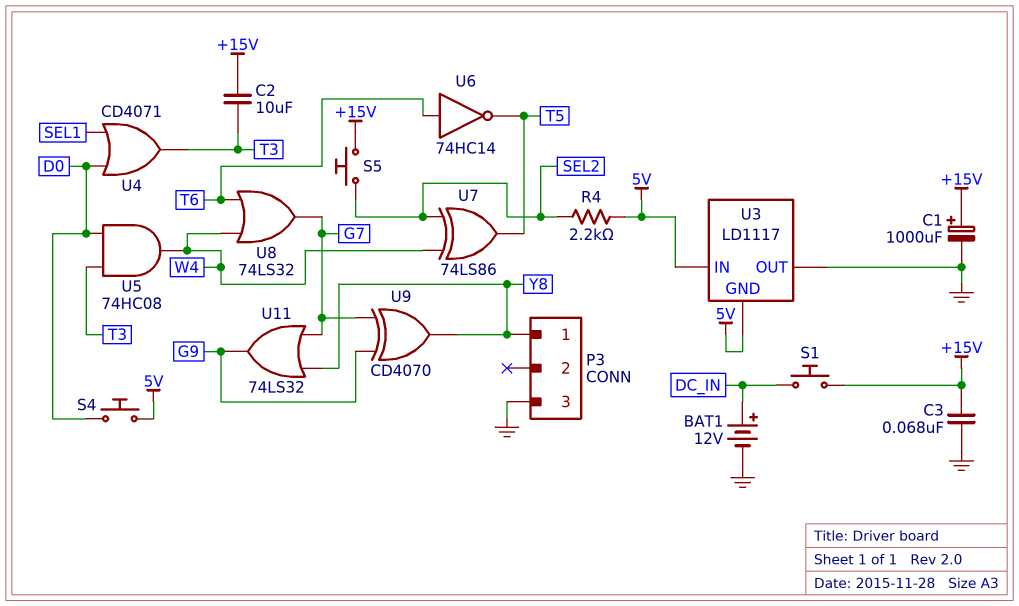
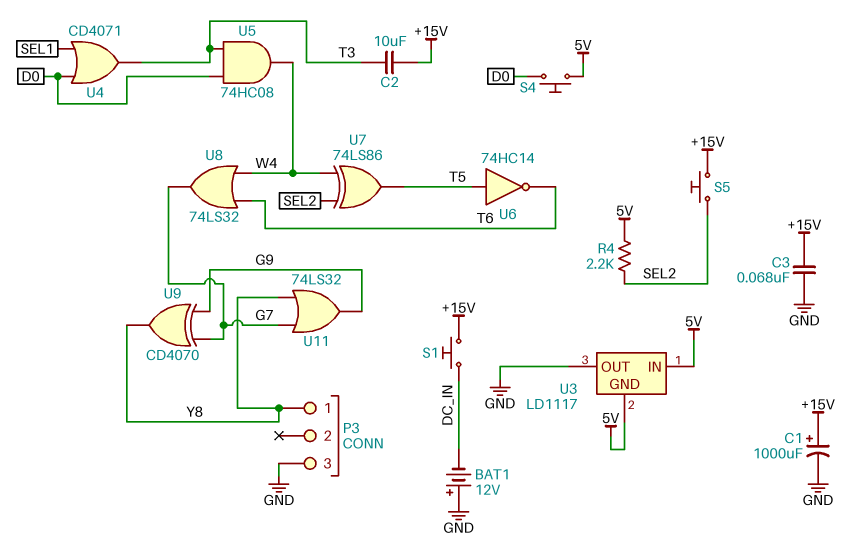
BAT1: 12V (plus DC_IN, minus GND) -> 12V (plus GND, minus DC_IN)
U6: NOT 74HC14 (in T6, out T5) -> NOT 74HC14 (in T5, out T6)

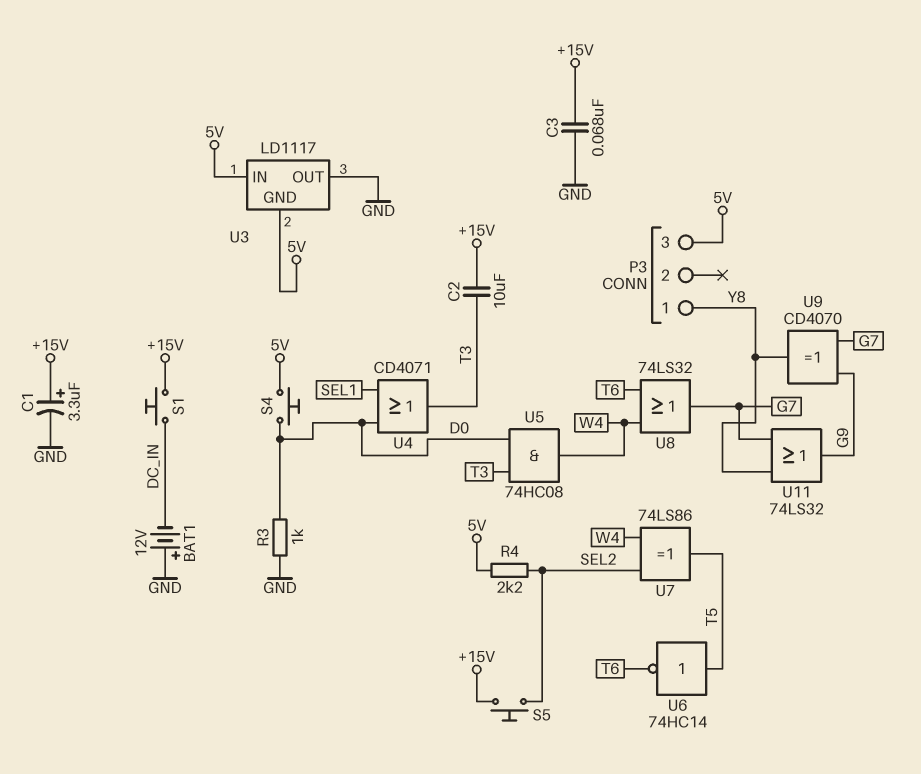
C1: 1000uF (plus +15V, minus GND) -> 3.3uF (plus +15V, minus GND)
P3 pin 3: GND -> 5V
R3: none -> 1k (D0, GND)

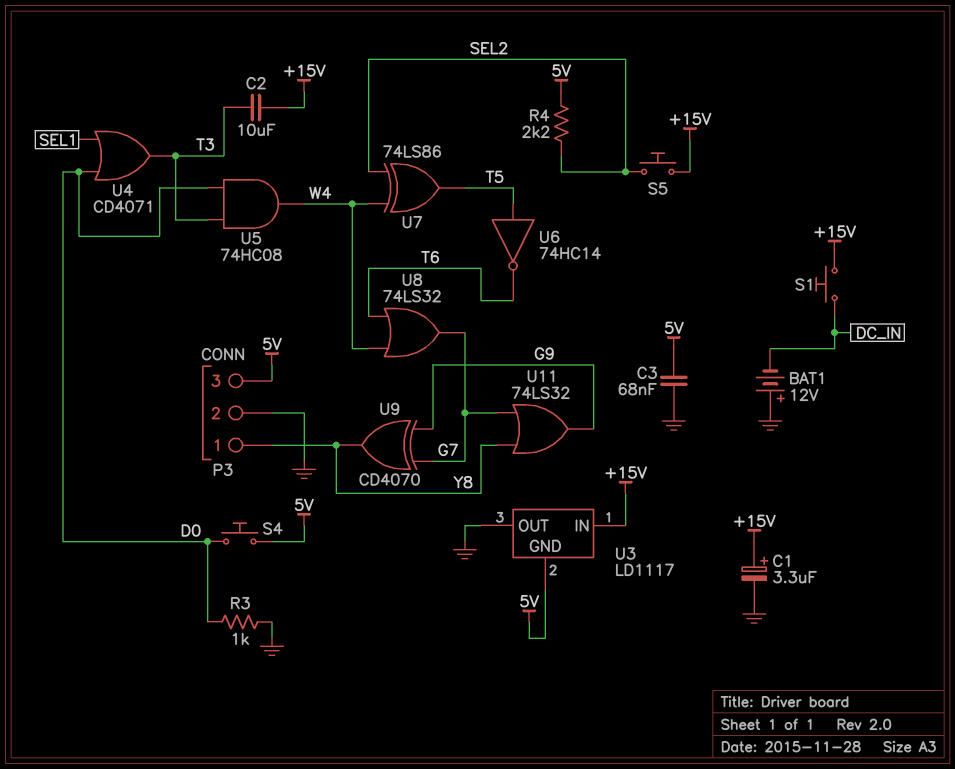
C3: 68nF (+15V, GND) -> 68nF (5V, GND)
P3 pin 2: none -> GND
U3 pin IN: 5V -> +15V

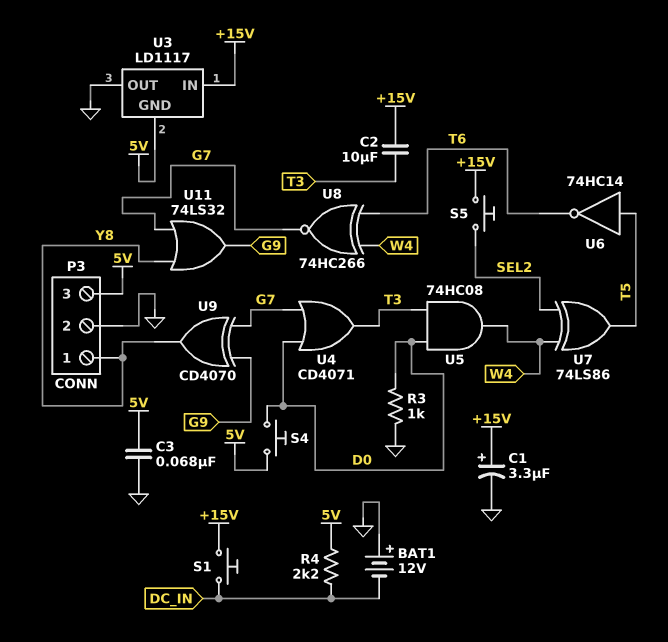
R4: 2.2k (5V, SEL2) -> 2.2k (5V, DC_IN)
U4: OR CD4071 (in D0, in SEL1, out T3) -> OR CD4071 (in D0, in G7, out T3)
U8: OR 74LS32 (in T6, in W4, out G7) -> XNOR 74HC266 (in T6, in W4, out G7)

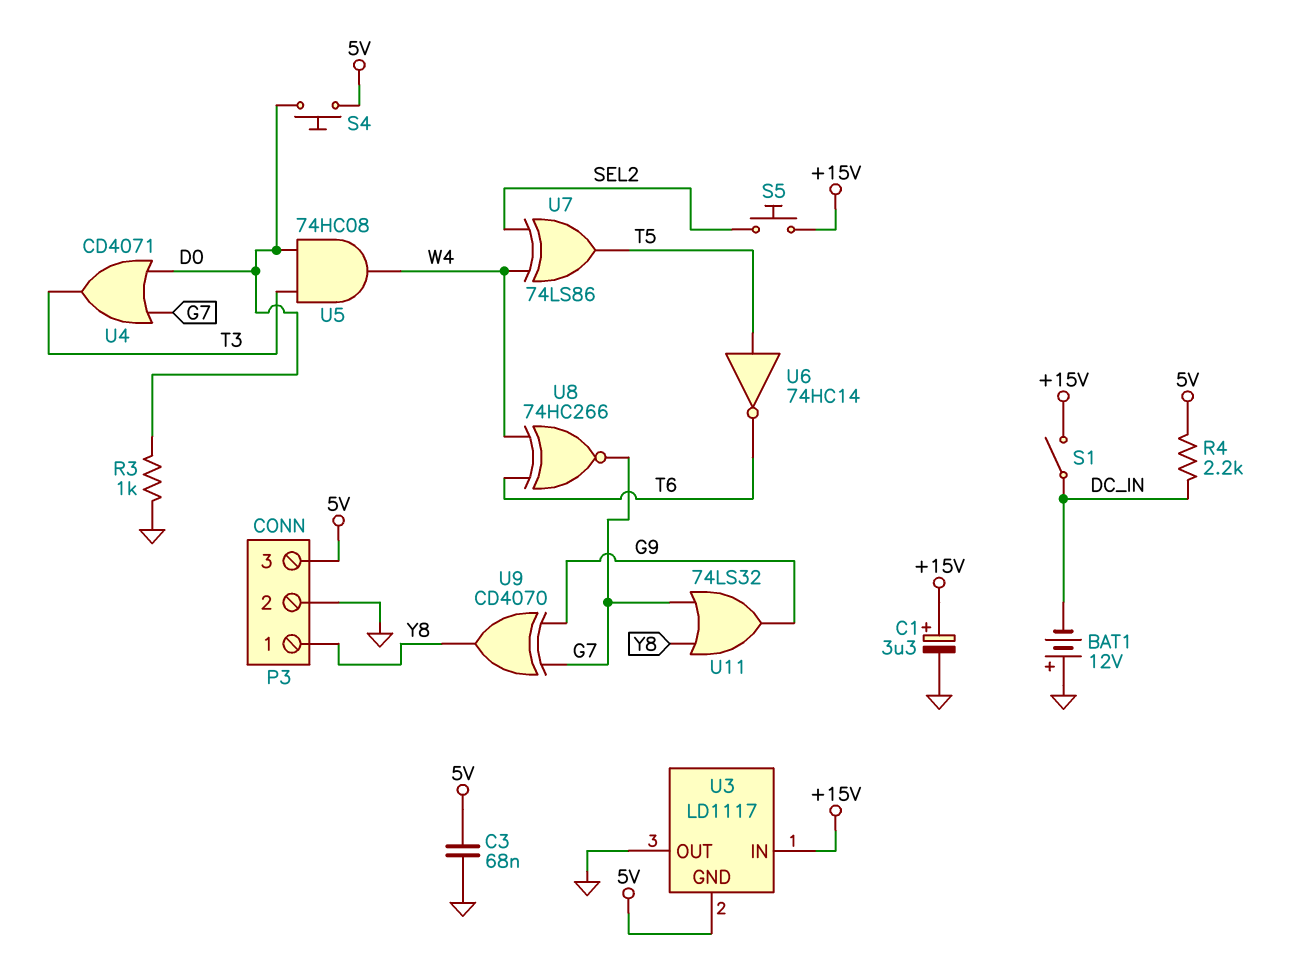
C2: 10uF (+15V, T3) -> none
S1: button (+15V, DC_IN) -> switch (+15V, DC_IN)

